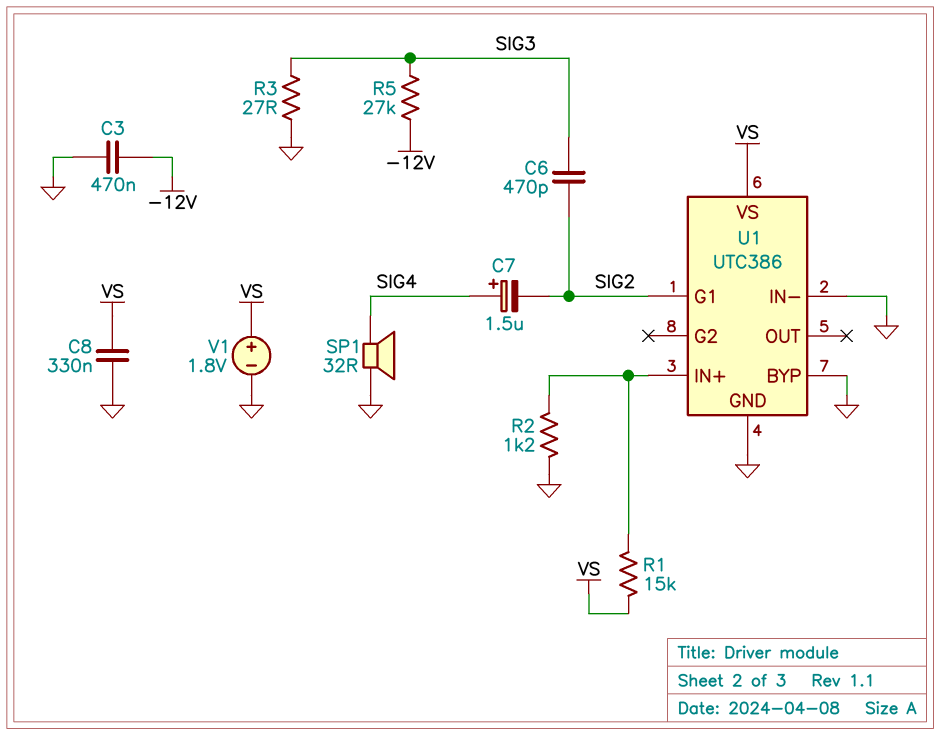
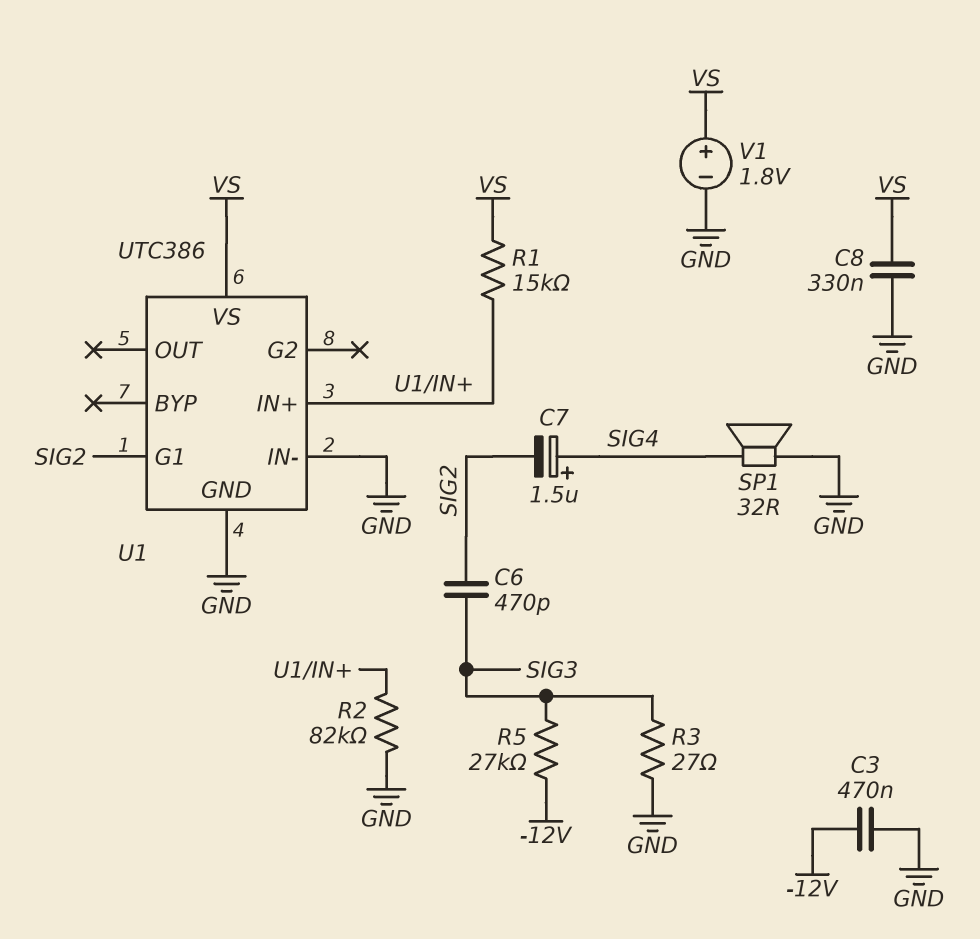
R2: 1.2k (GND, U1/IN+) -> 82k (GND, U1/IN+)
U1 pin BYP: GND -> none

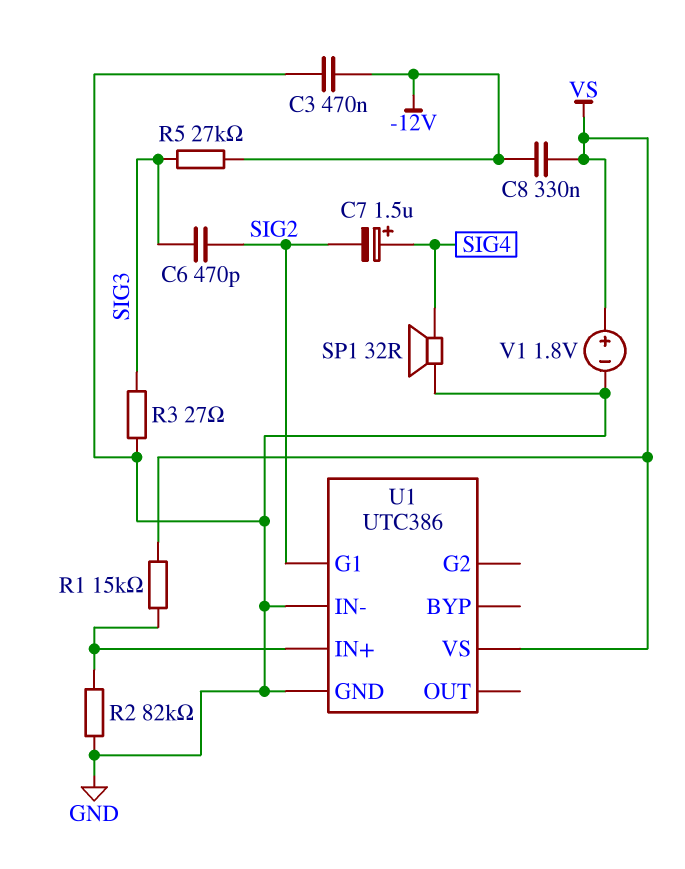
C8: 330nF (GND, VS) -> 330nF (-12V, VS)

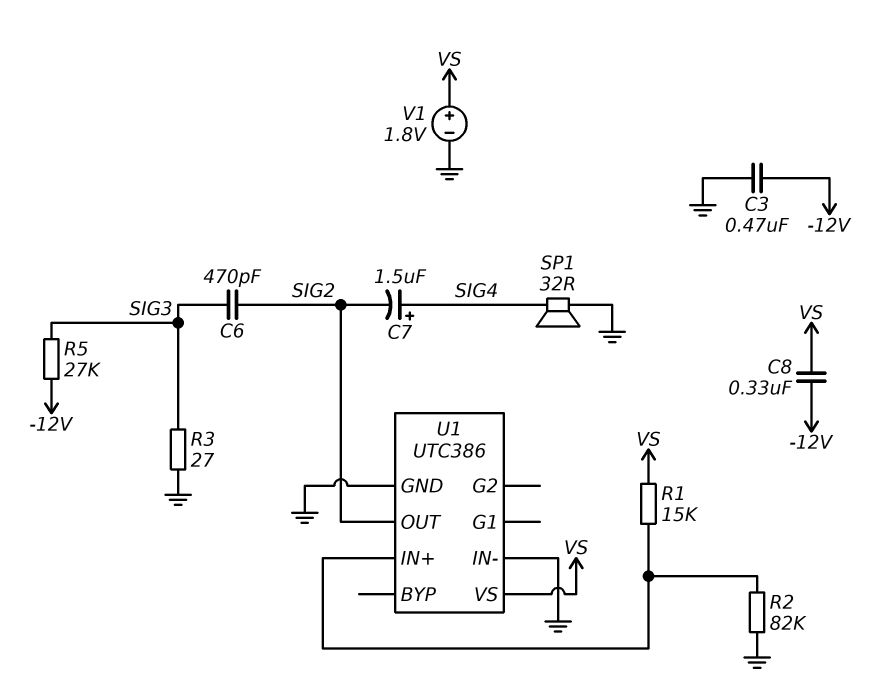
U1 pin G1: SIG2 -> none
U1 pin OUT: none -> SIG2

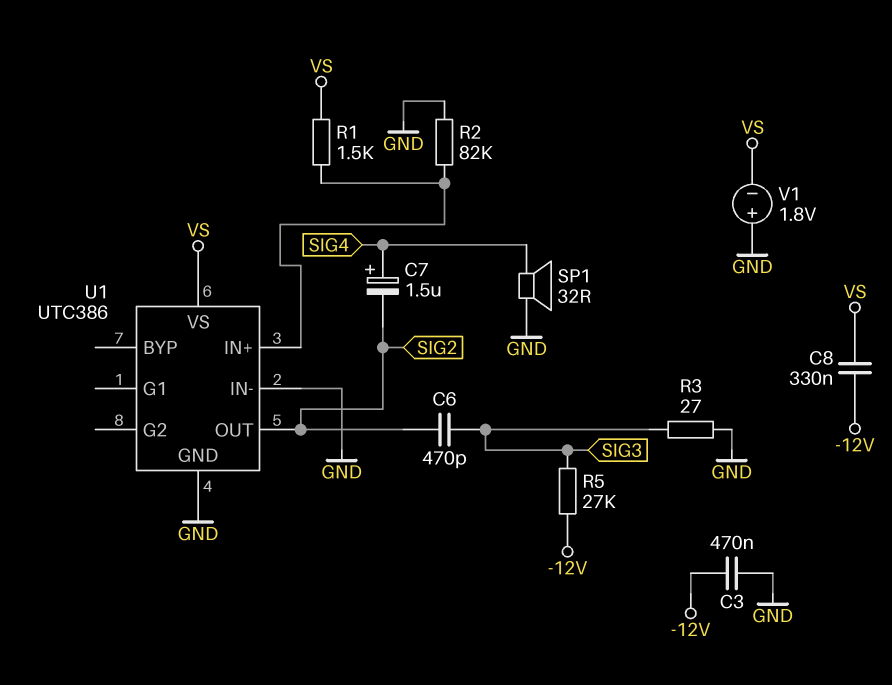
R1: 15k (U1/IN+, VS) -> 1.5k (U1/IN+, VS)
V1: 1.8V (plus VS, minus GND) -> 1.8V (plus GND, minus VS)

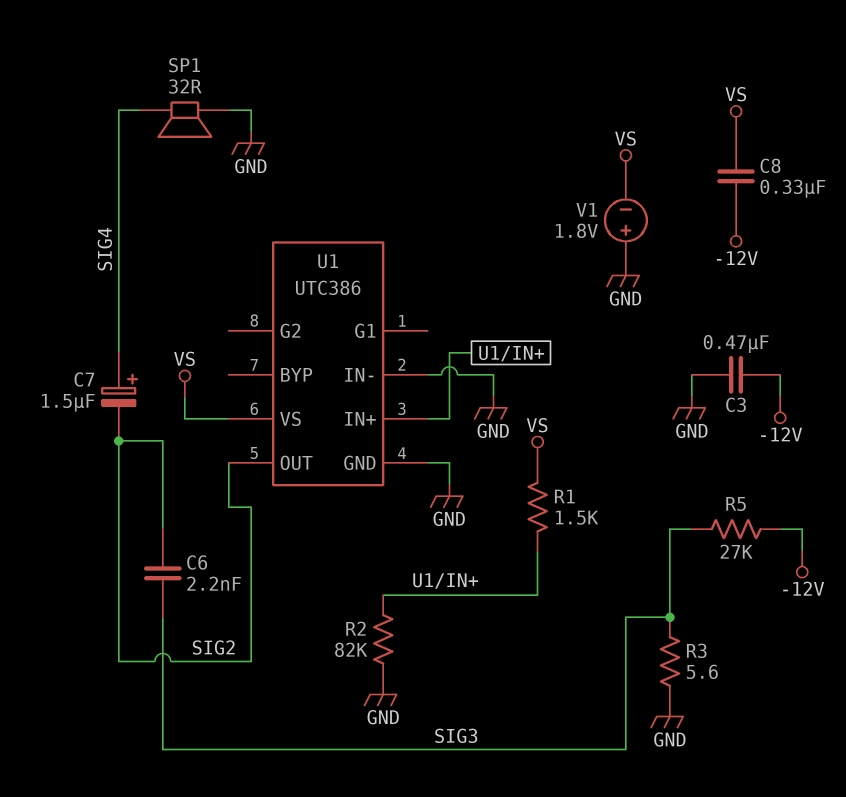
C6: 470pF (SIG2, SIG3) -> 2.2nF (SIG2, SIG3)
R3: 27 (GND, SIG3) -> 5.6 (GND, SIG3)

